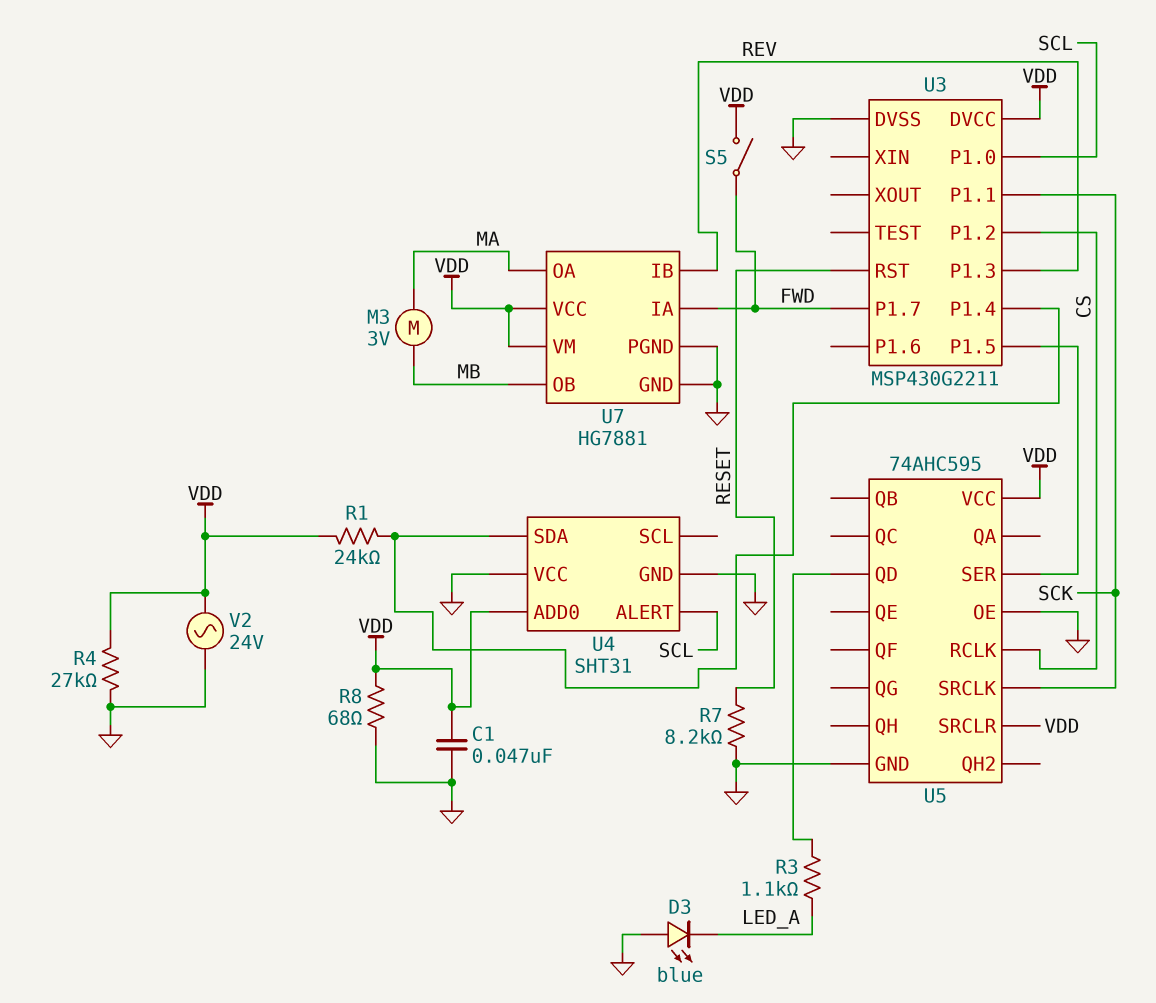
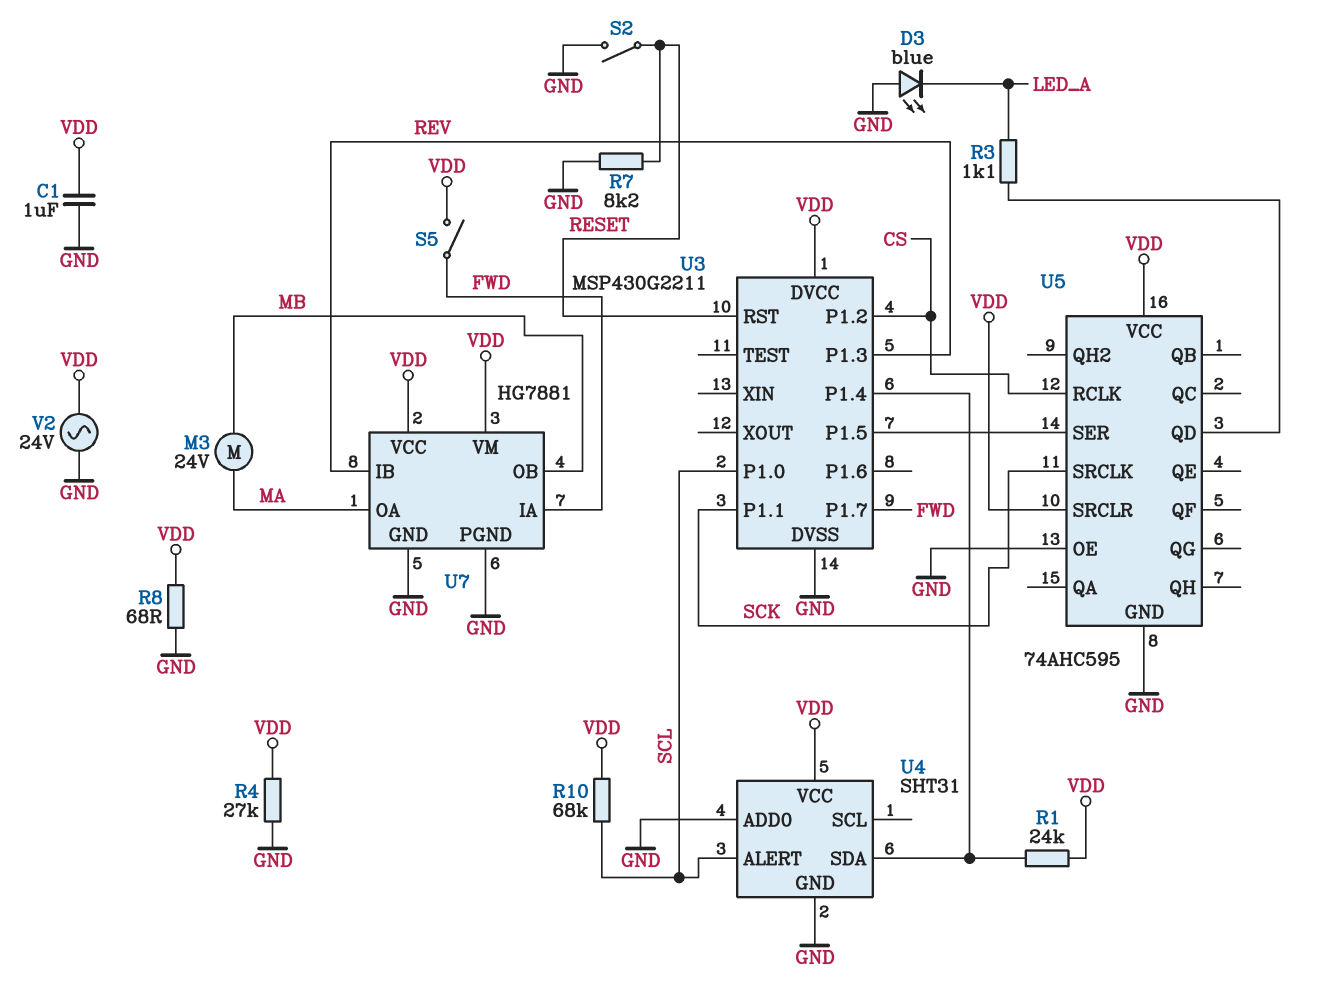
C1: 47nF (GND, VDD) -> 1uF (GND, VDD)
M3: motor 3V (MA, MB) -> motor 24V (MA, MB)
R10: none -> 68k (SCL, VDD)
S2: none -> switch (GND, RESET)
U4 pin ADD0: VDD -> GND
U4 pin VCC: GND -> VDD

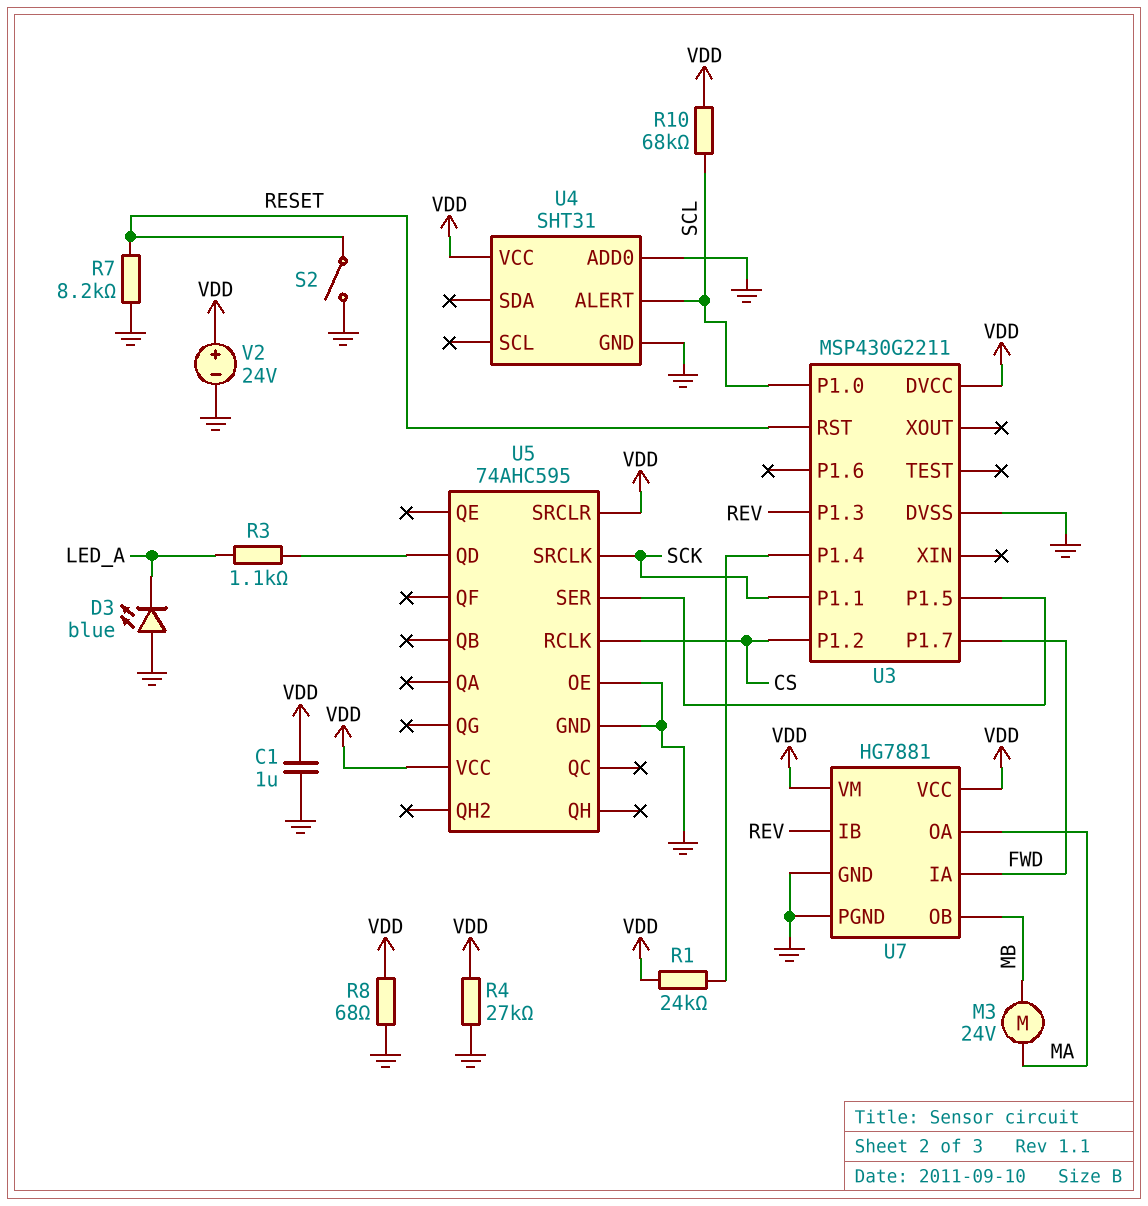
S5: switch (FWD, VDD) -> none
U4 pin SDA: U3/P1.4 -> none
V2: AC 24V (GND, VDD) -> 24V (plus VDD, minus GND)

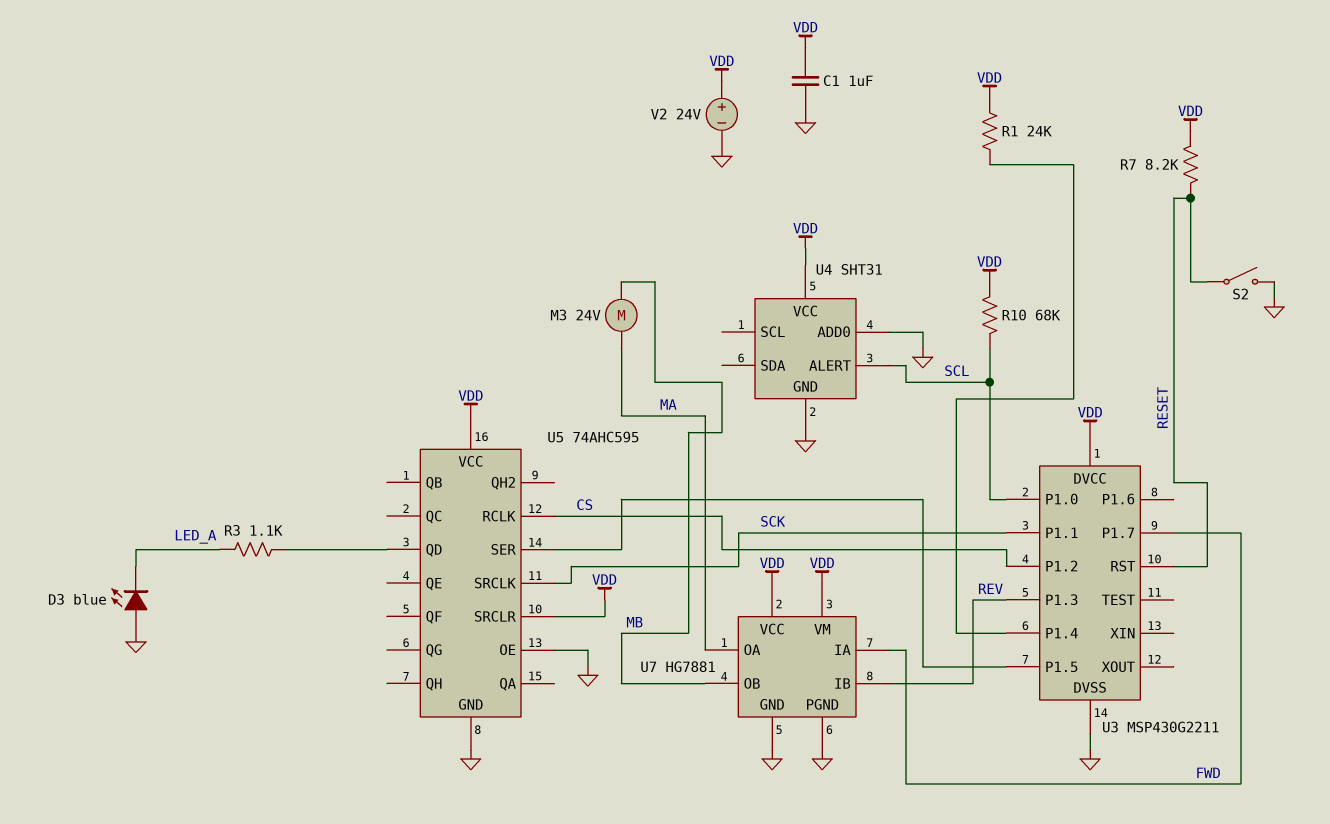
R4: 27k (GND, VDD) -> none
R7: 8.2k (GND, RESET) -> 8.2k (RESET, VDD)
R8: 68 (GND, VDD) -> none

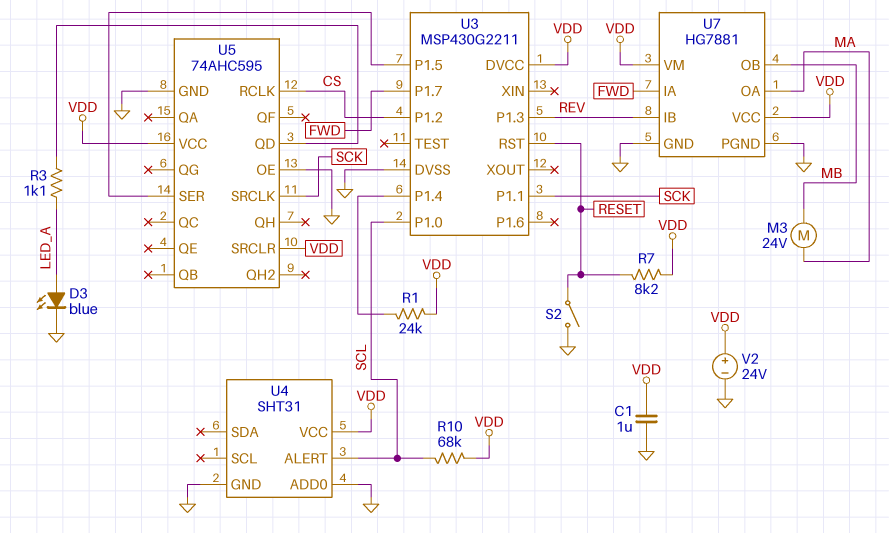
D3: LED blue (A GND, K LED_A) -> LED blue (A LED_A, K GND)

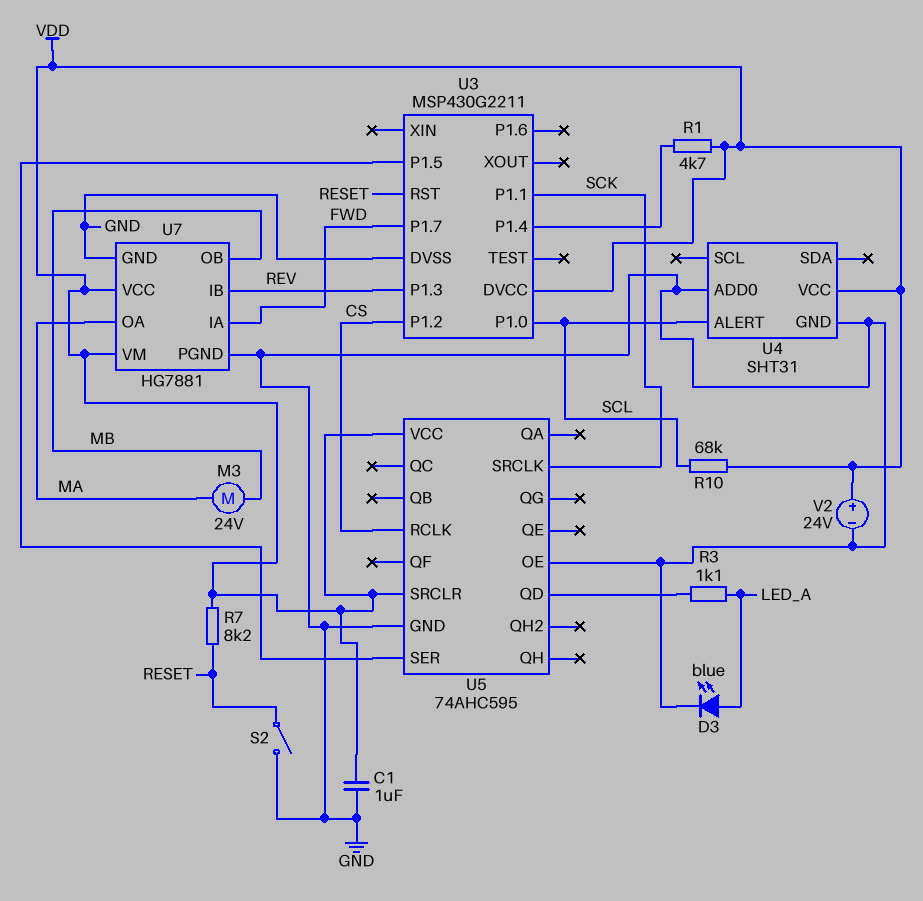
R1: 24k (U3/P1.4, VDD) -> 4.7k (U3/P1.4, VDD)

